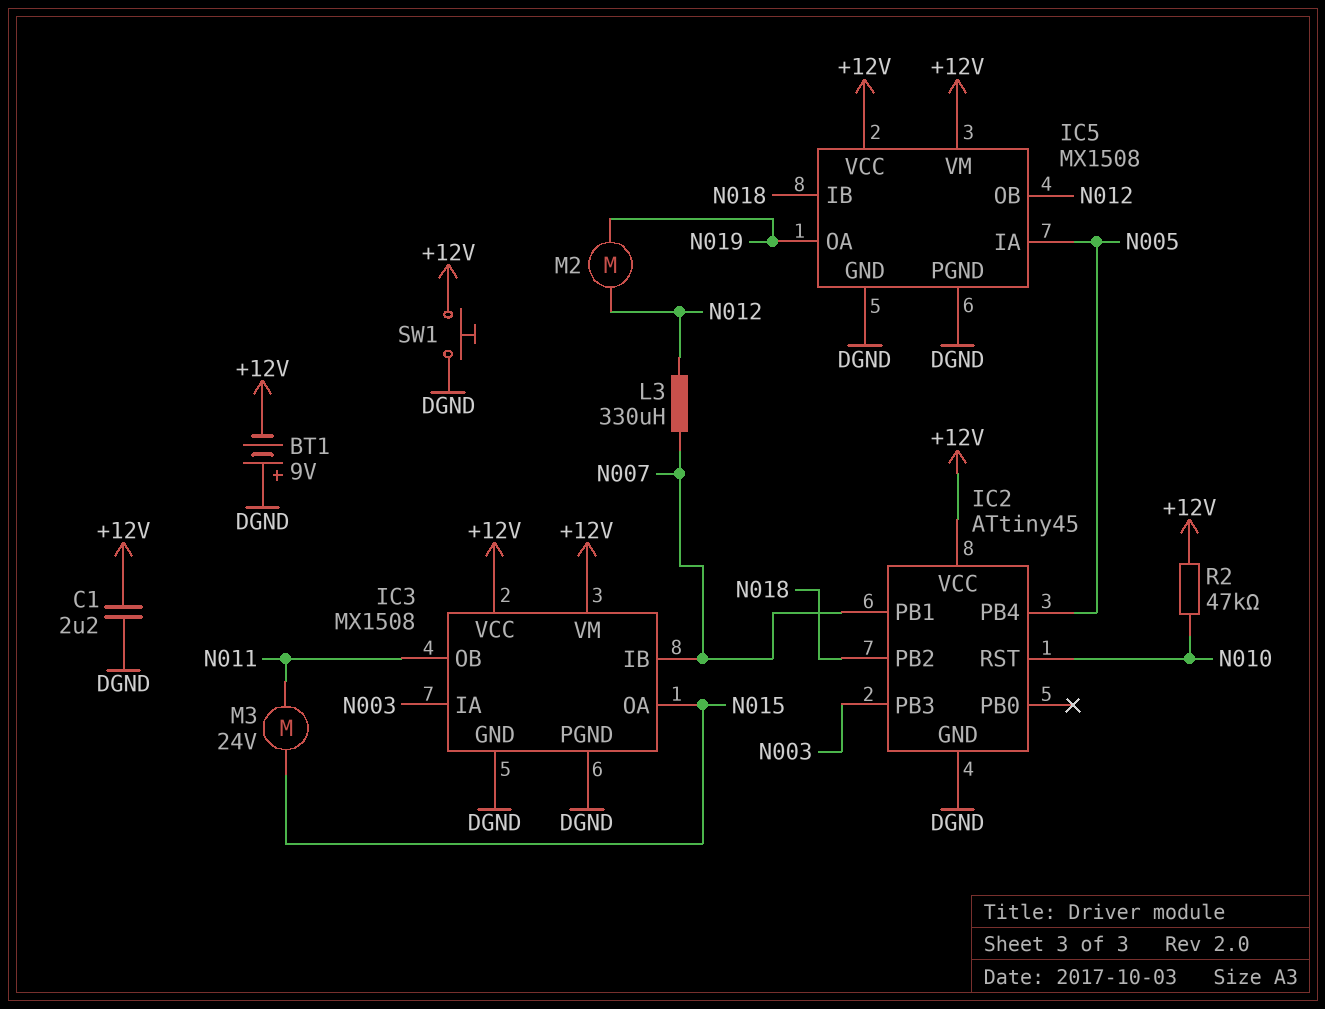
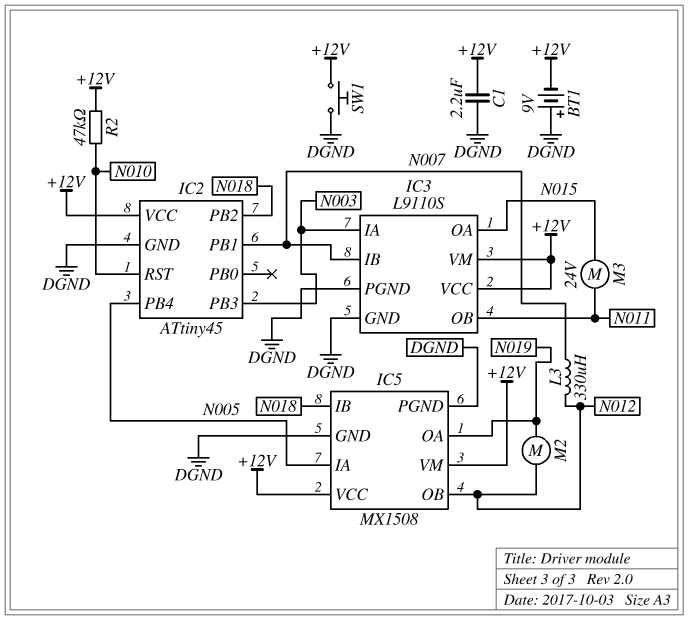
IC3: MX1508 -> L9110S

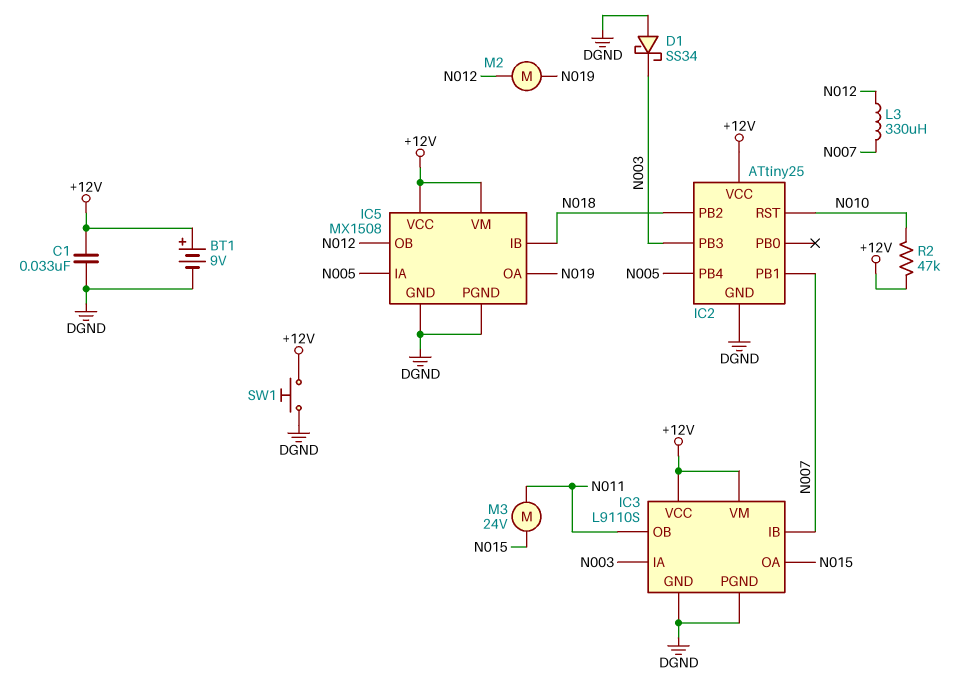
BT1: 9V (plus DGND, minus +12V) -> 9V (plus +12V, minus DGND)
C1: 2.2uF (+12V, DGND) -> 33nF (+12V, DGND)
D1: none -> schottky SS34 (A DGND, K N003)
IC2: ATtiny45 -> ATtiny25

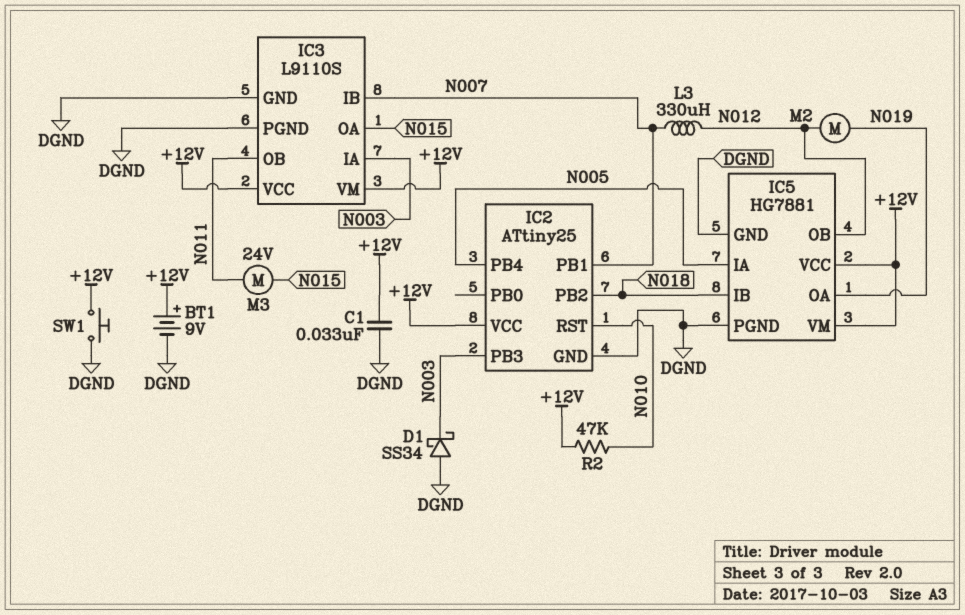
IC5: MX1508 -> HG7881

